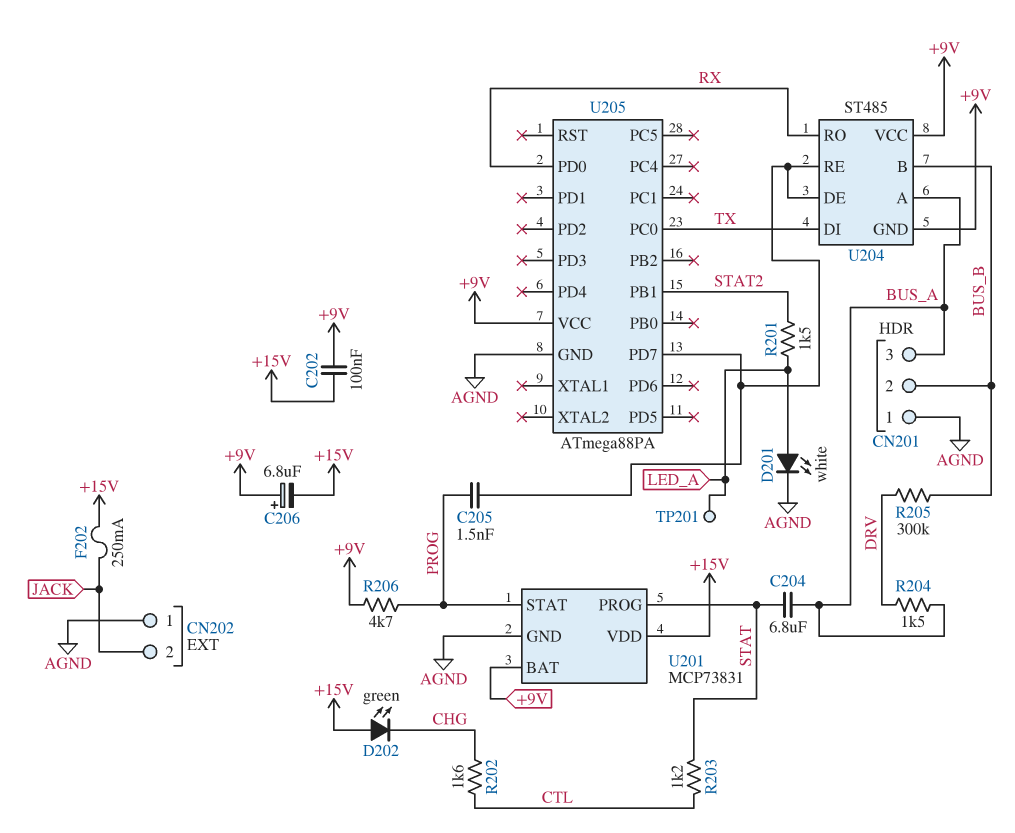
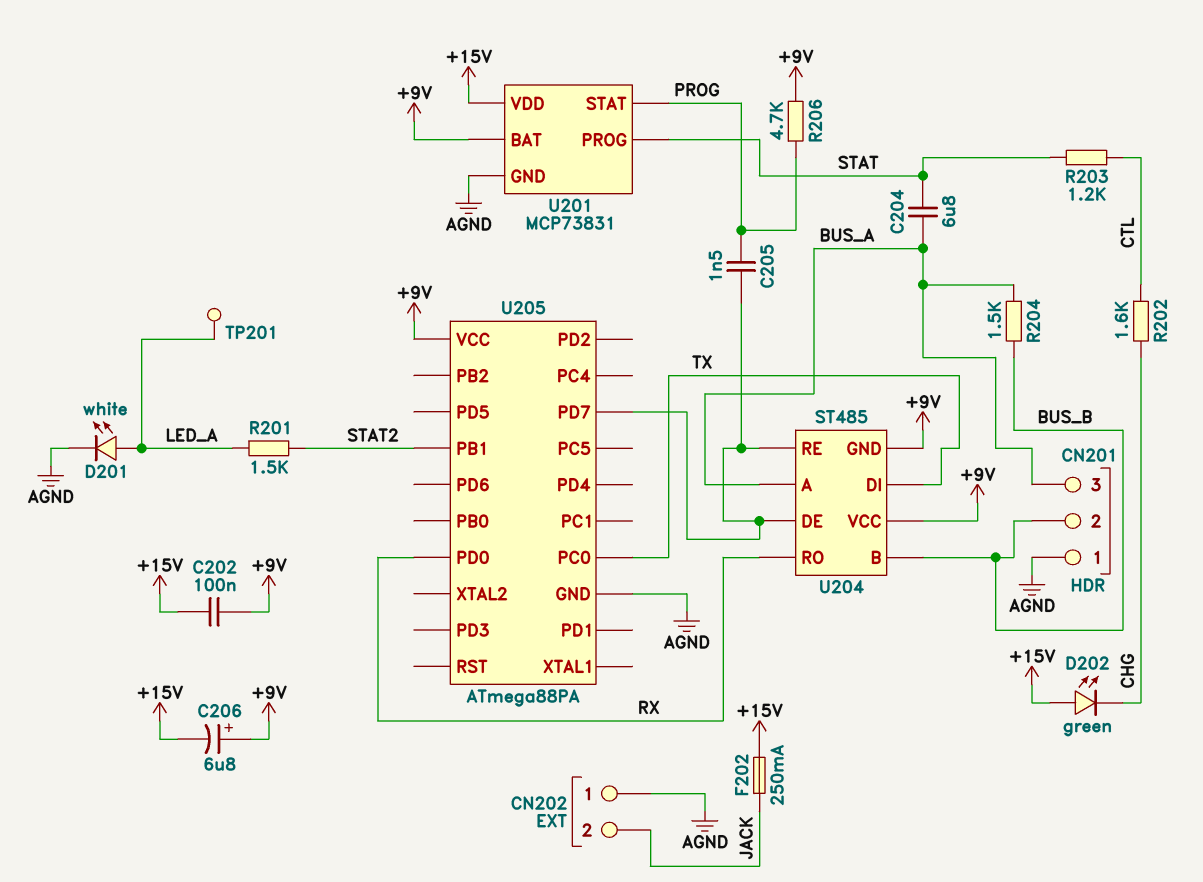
R204: 1.5k (BUS_A, DRV) -> 1.5k (BUS_A, BUS_B)
R205: 300k (BUS_B, DRV) -> none

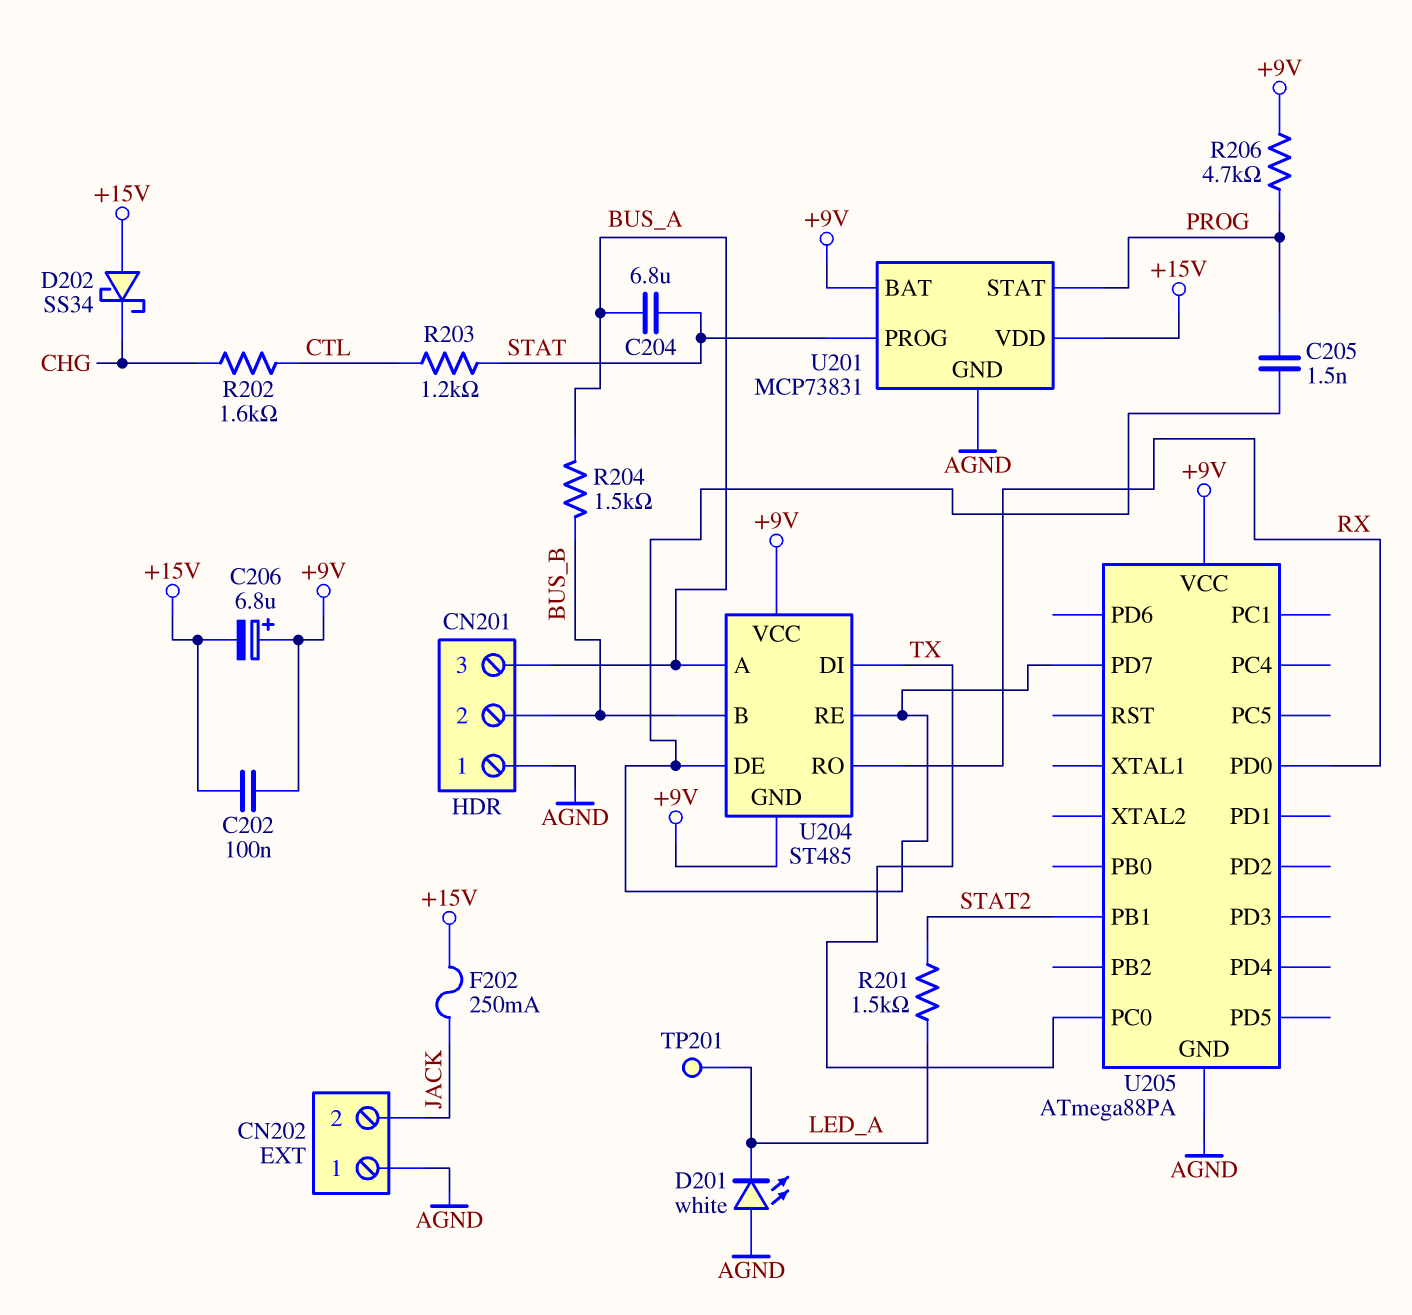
D201: LED white (A LED_A, K AGND) -> LED white (A AGND, K LED_A)
D202: LED green (A +15V, K CHG) -> schottky SS34 (A +15V, K CHG)

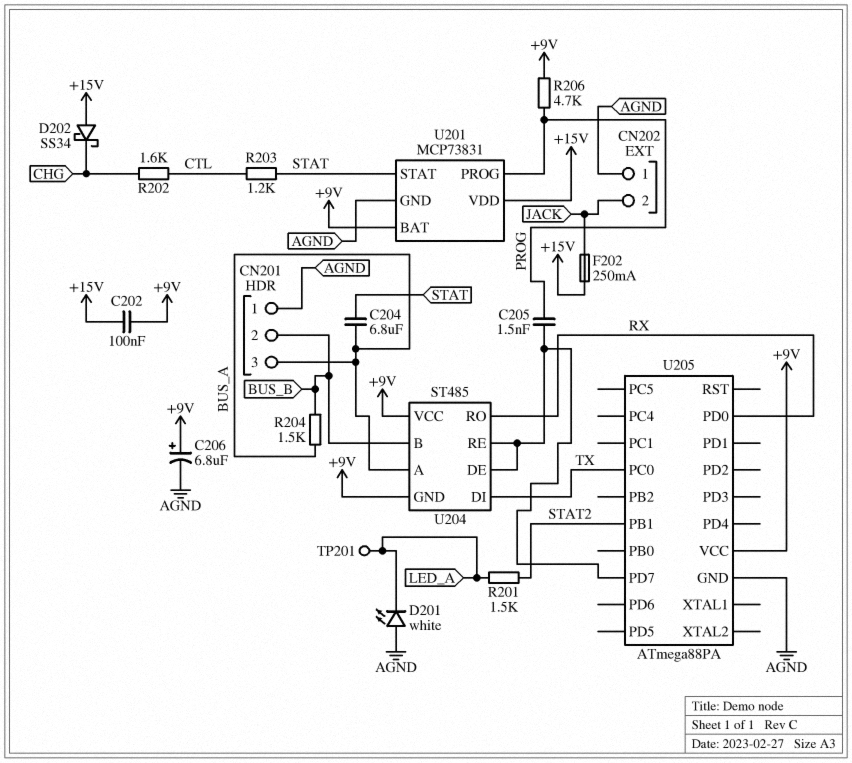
C206: 6.8uF (plus +9V, minus +15V) -> 6.8uF (plus +9V, minus AGND)
U201 pin PROG: STAT -> PROG
U201 pin STAT: PROG -> STAT

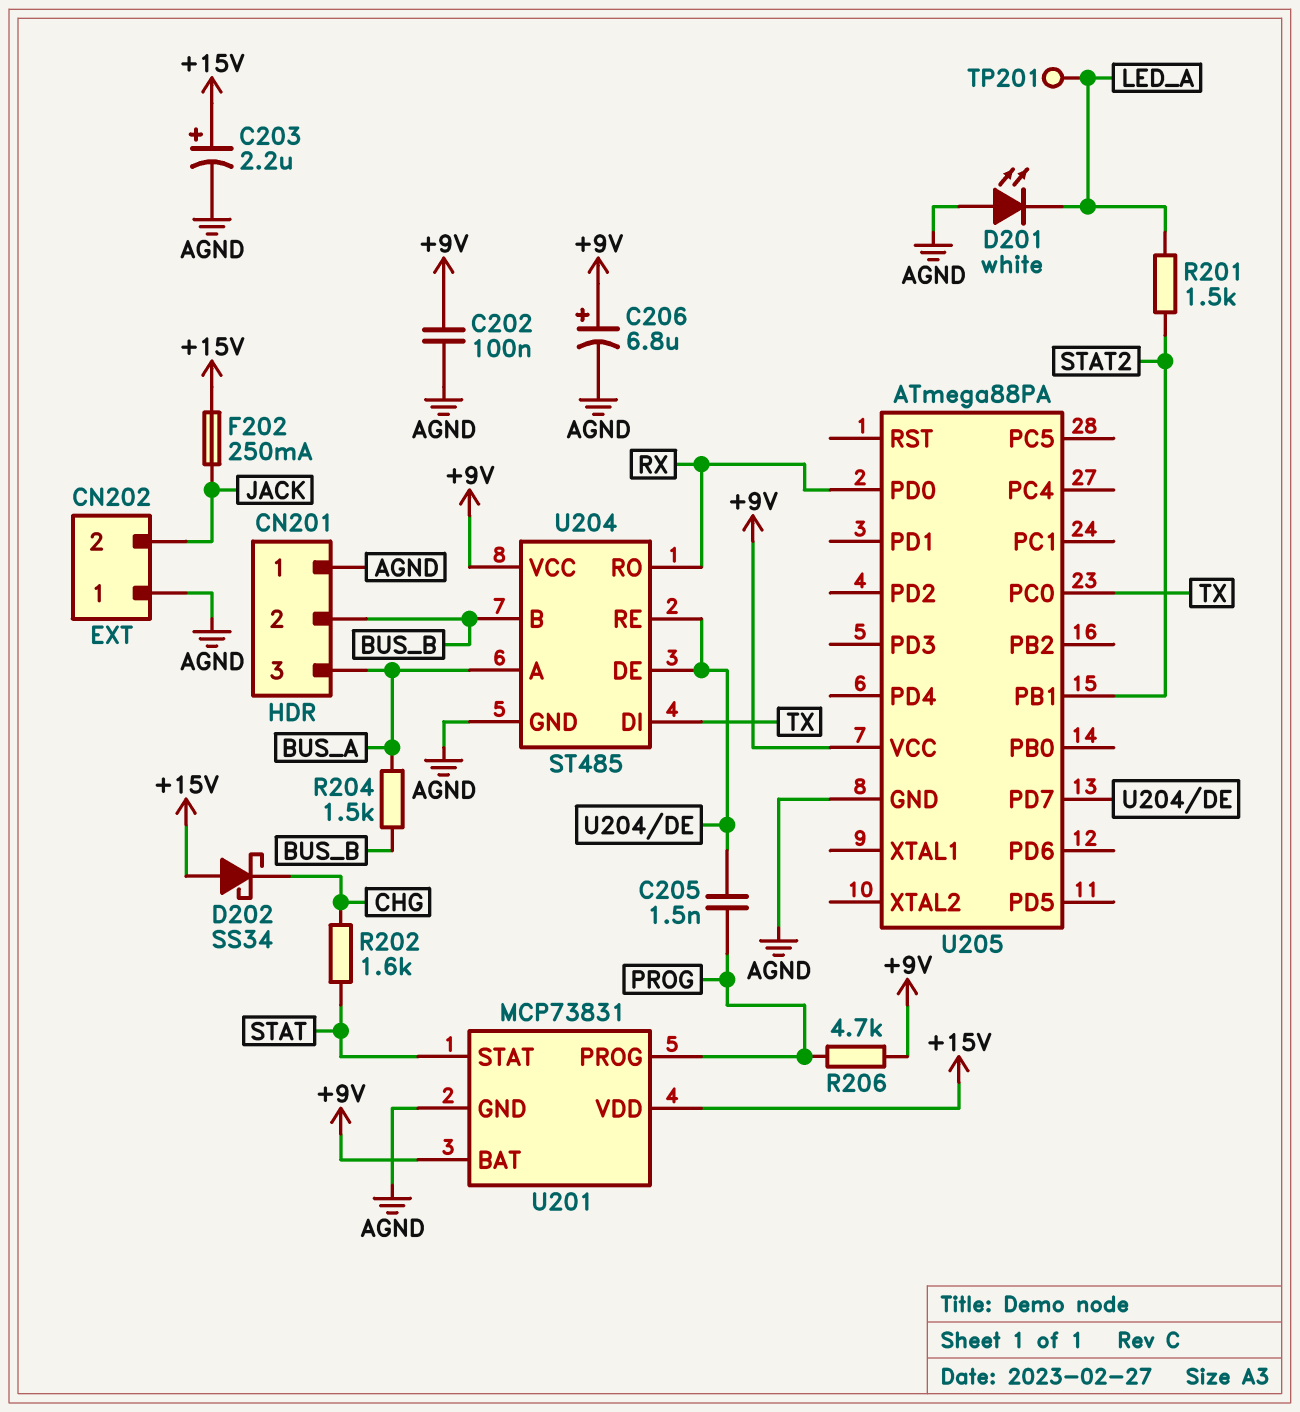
C202: 100nF (+9V, +15V) -> 100nF (+9V, AGND)
C203: none -> 2.2uF (plus +15V, minus AGND)
C204: 6.8uF (BUS_A, STAT) -> none
R202: 1.6k (CHG, CTL) -> 1.6k (CHG, STAT)
R203: 1.2k (CTL, STAT) -> none
U204 pin GND: +9V -> AGND

